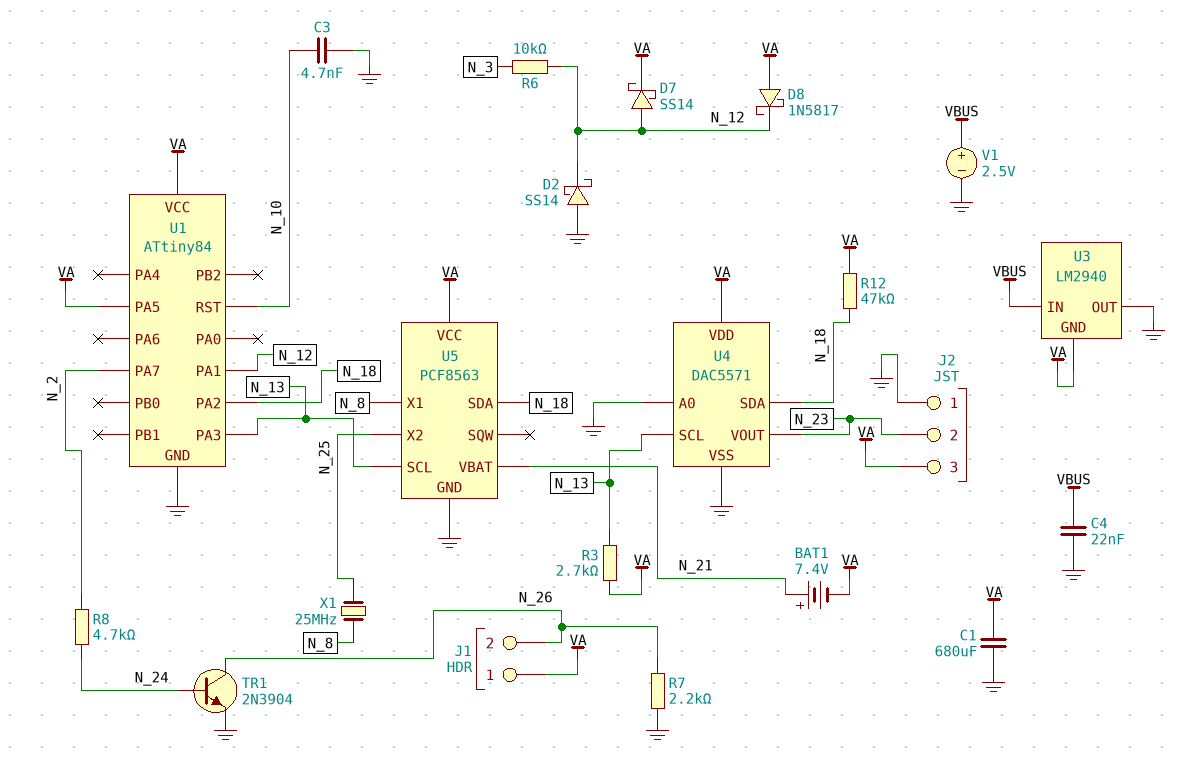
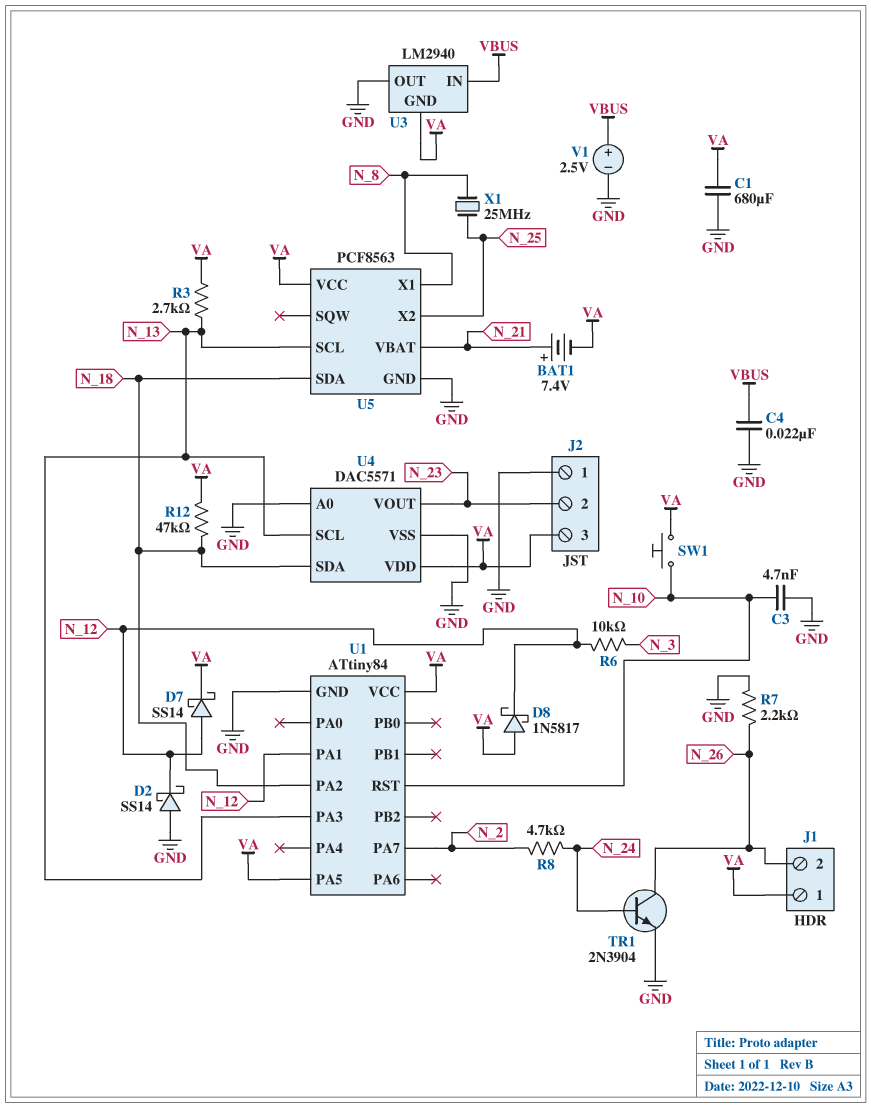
SW1: none -> button (N_10, VA)

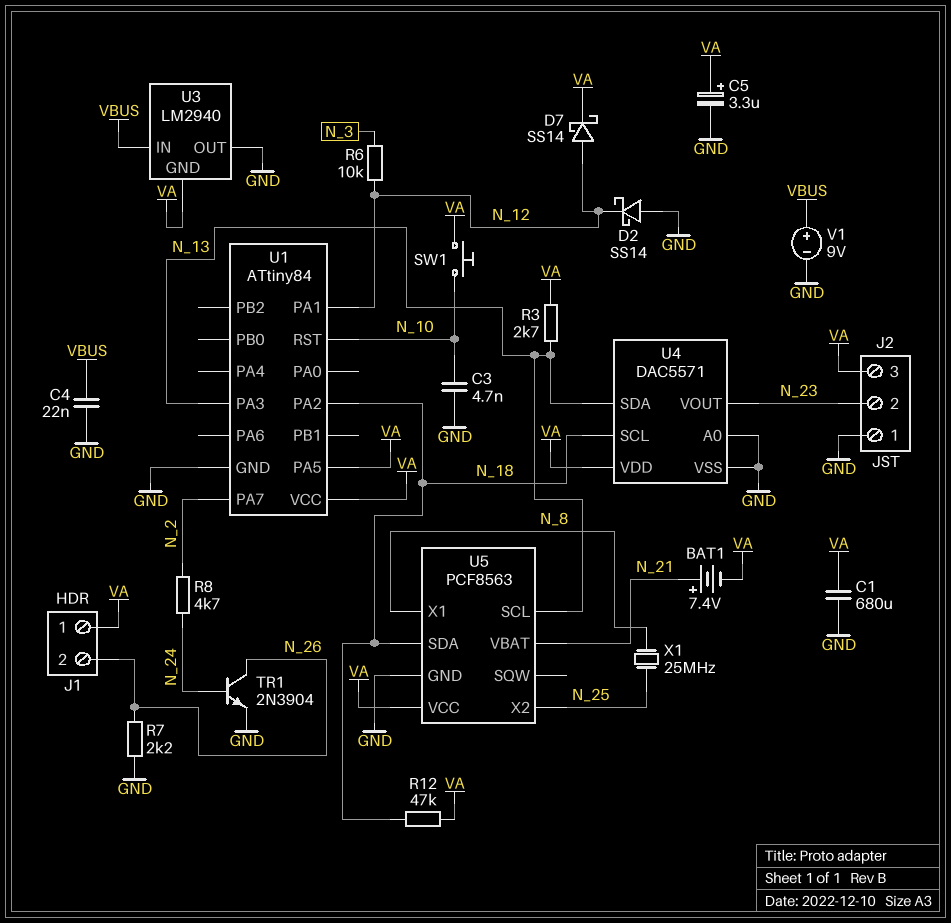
C5: none -> 3.3uF (plus VA, minus GND)
D8: schottky 1N5817 (A VA, K N_12) -> none
U4 pin SCL: N_13 -> N_18
U4 pin SDA: N_18 -> N_13
V1: 2.5V (plus VBUS, minus GND) -> 9V (plus VBUS, minus GND)

